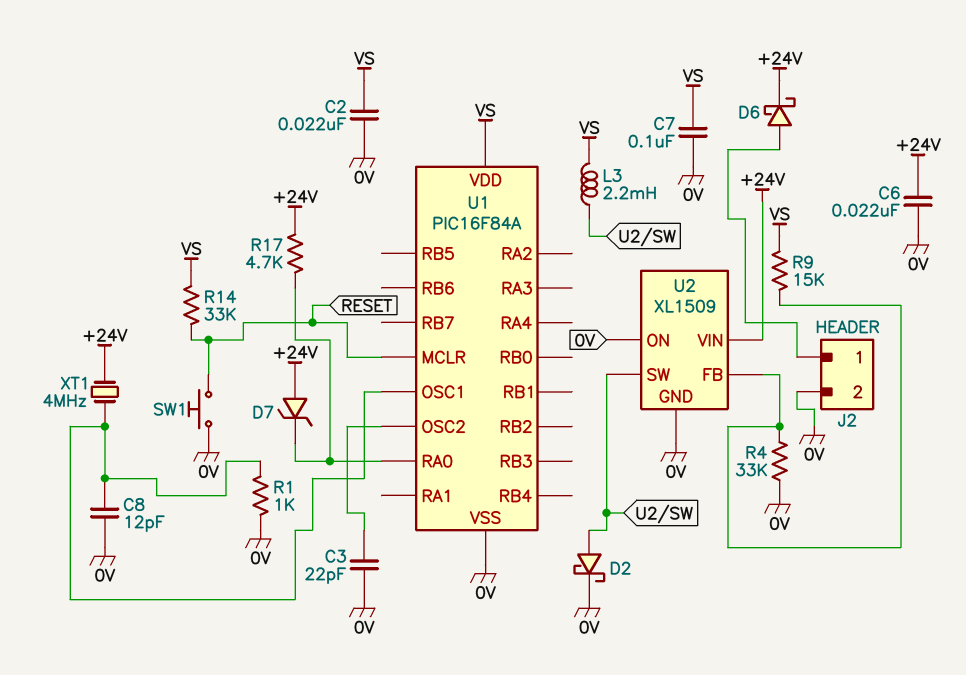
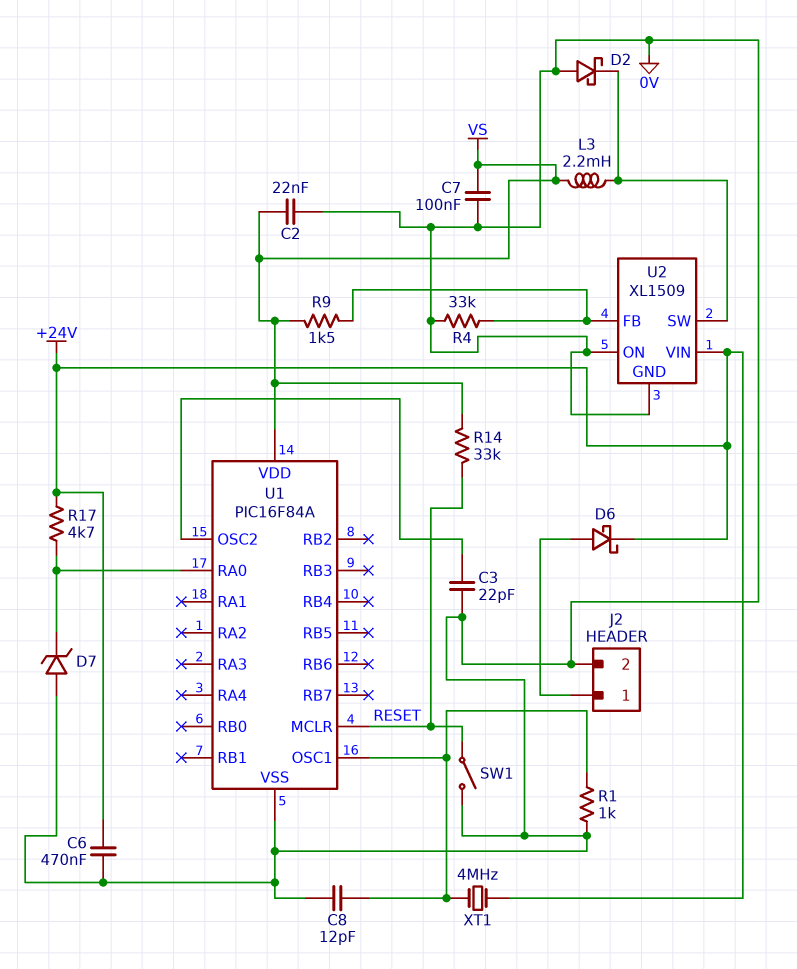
C6: 22nF (+24V, 0V) -> 470nF (+24V, 0V)
D2: schottky (A U2/SW, K 0V) -> schottky (A 0V, K U2/SW)
D7: zener (A +24V, K U1/RA0) -> zener (A 0V, K U1/RA0)
R9: 15k (U2/FB, VS) -> 1.5k (U2/FB, VS)
SW1: button (0V, RESET) -> switch (0V, RESET)

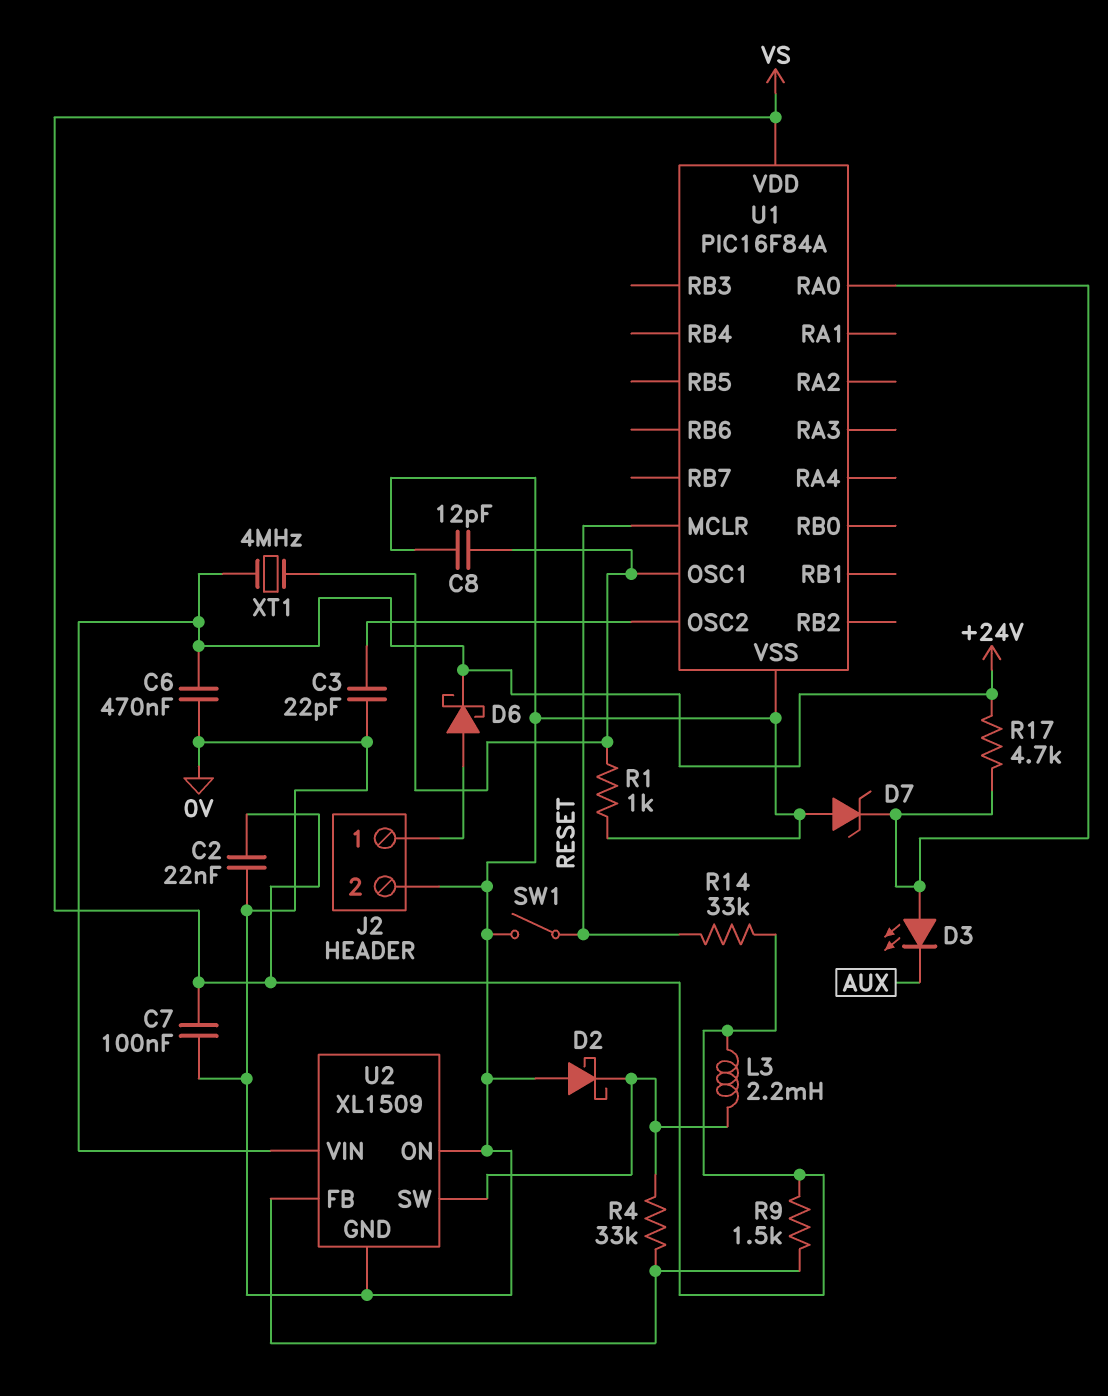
D3: none -> LED (A U1/RA0, K AUX)
R4: 33k (0V, U2/FB) -> 33k (U2/FB, U2/SW)

